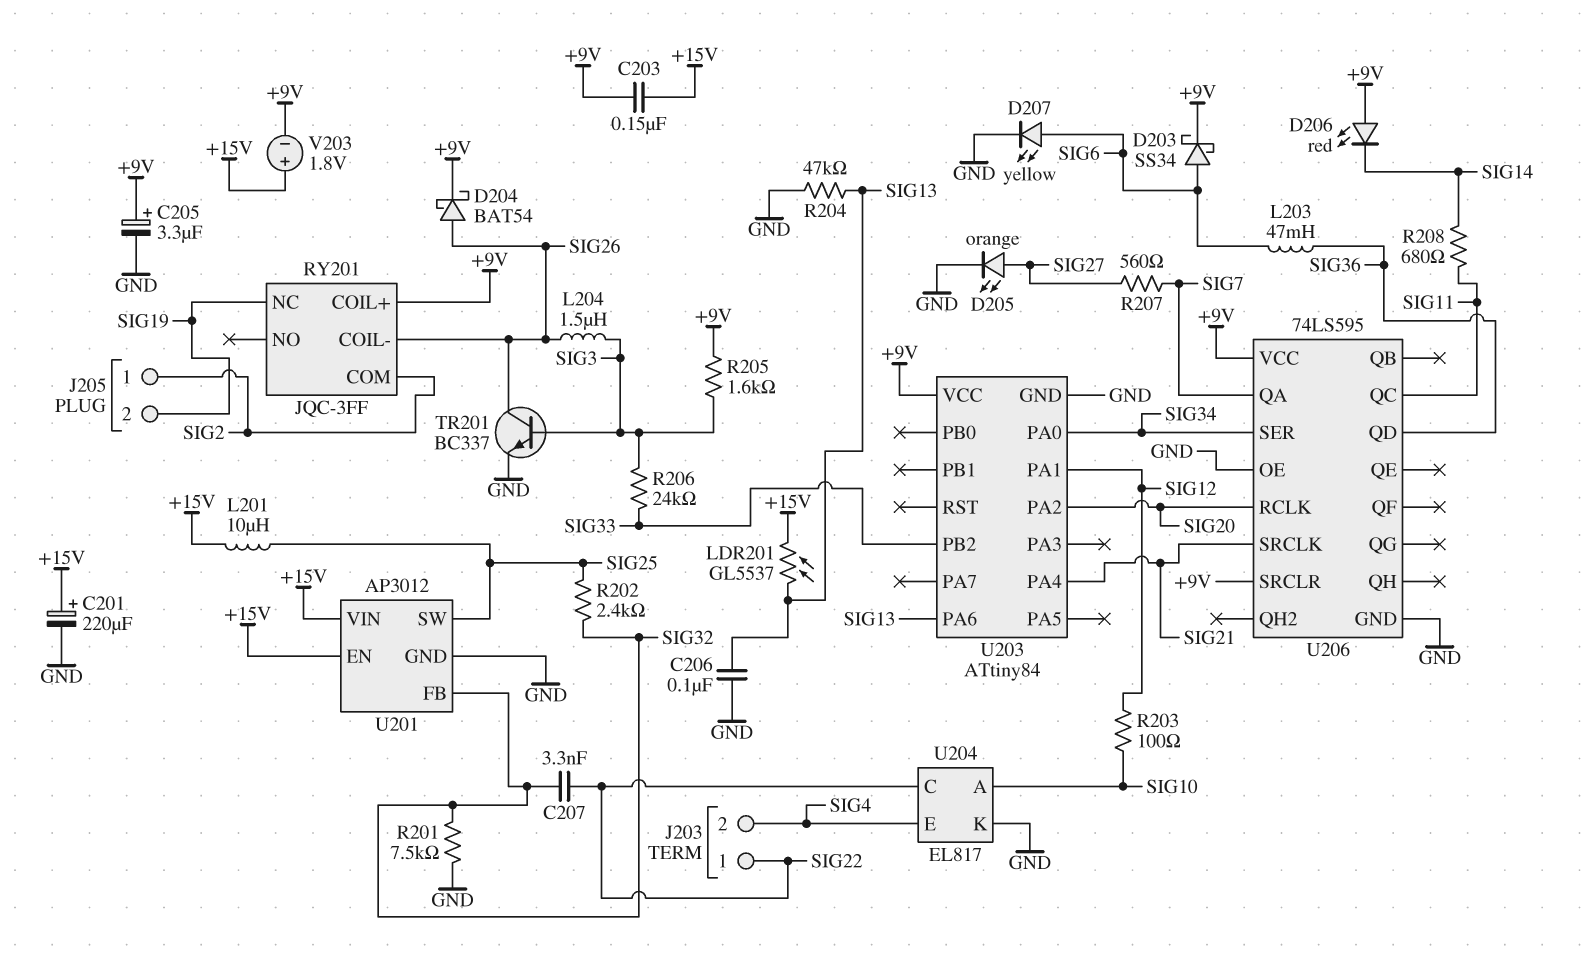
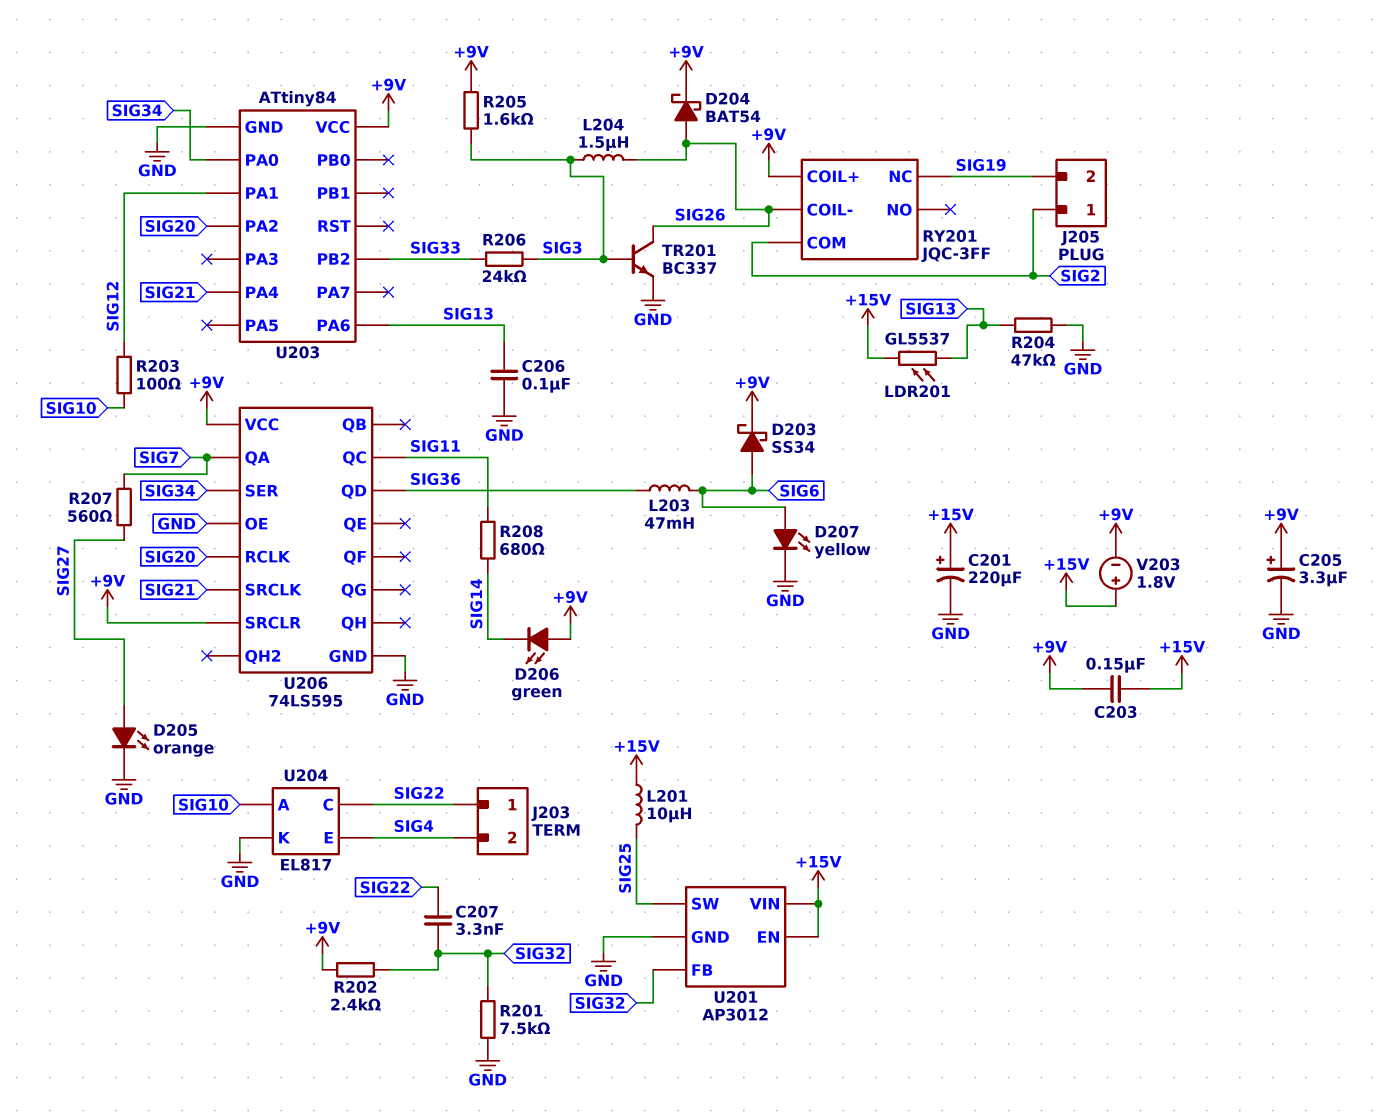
D206: LED red (A +9V, K SIG14) -> LED green (A +9V, K SIG14)
R202: 2.4k (SIG25, SIG32) -> 2.4k (+9V, SIG32)

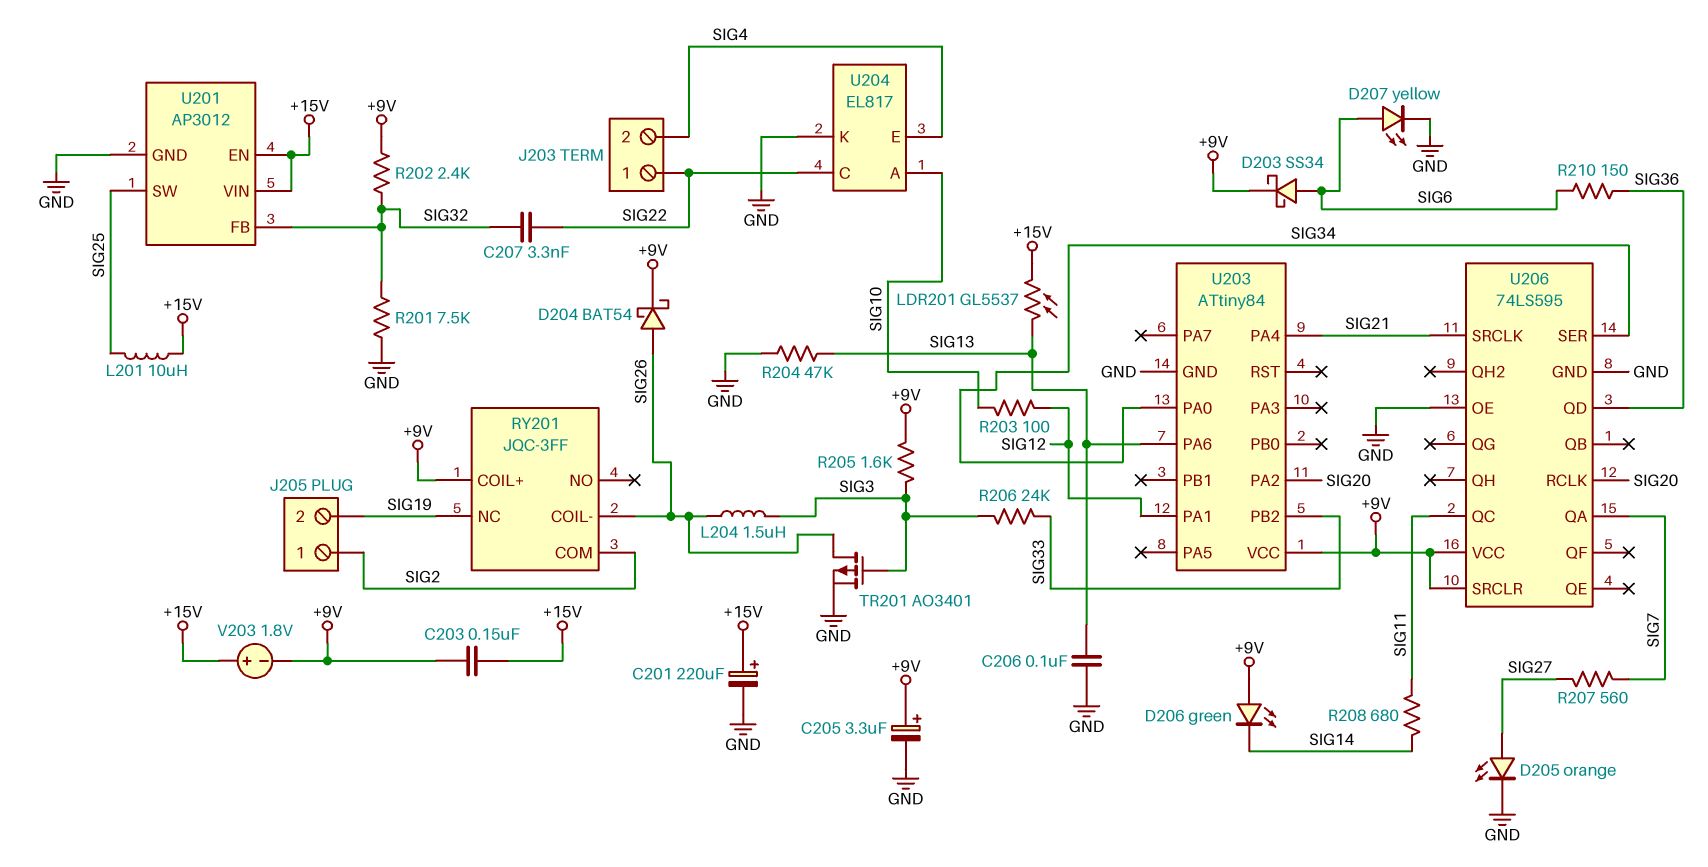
L203: 47mH (SIG6, SIG36) -> none
R210: none -> 150 (SIG6, SIG36)
TR201: NPN BC337 (B SIG3, C SIG26, E GND) -> PMOS AO3401 (G SIG3, D SIG26, S GND)

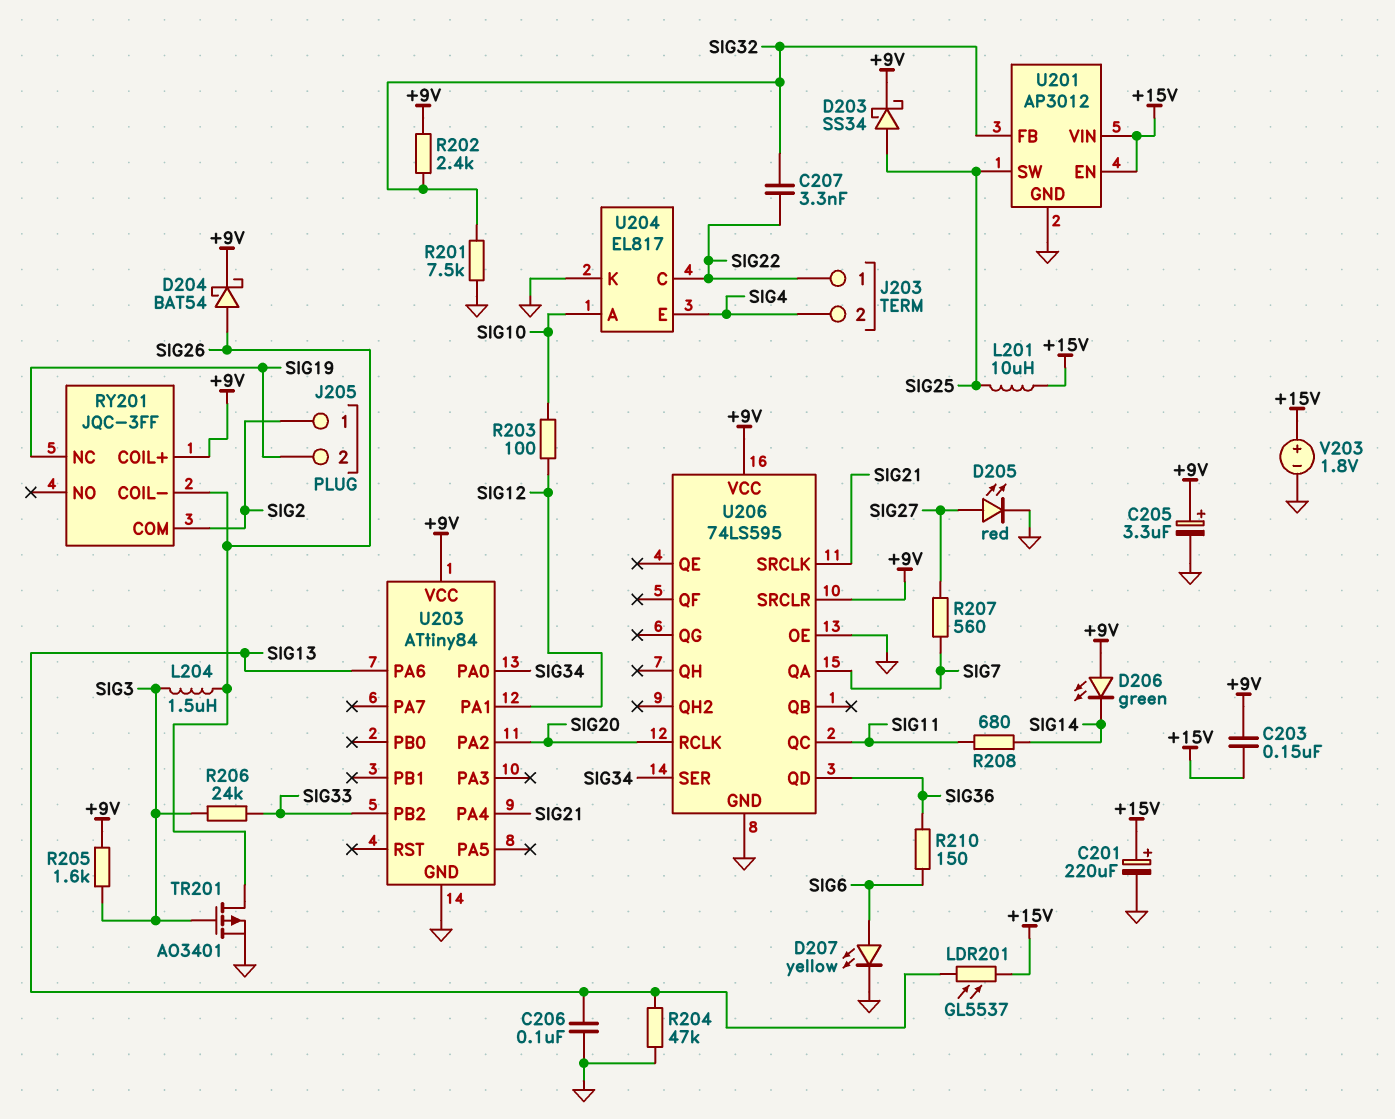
D203: schottky SS34 (A SIG6, K +9V) -> schottky SS34 (A SIG25, K +9V)
D205: LED orange (A SIG27, K GND) -> LED red (A SIG27, K GND)
V203: 1.8V (plus +15V, minus +9V) -> 1.8V (plus +15V, minus GND)

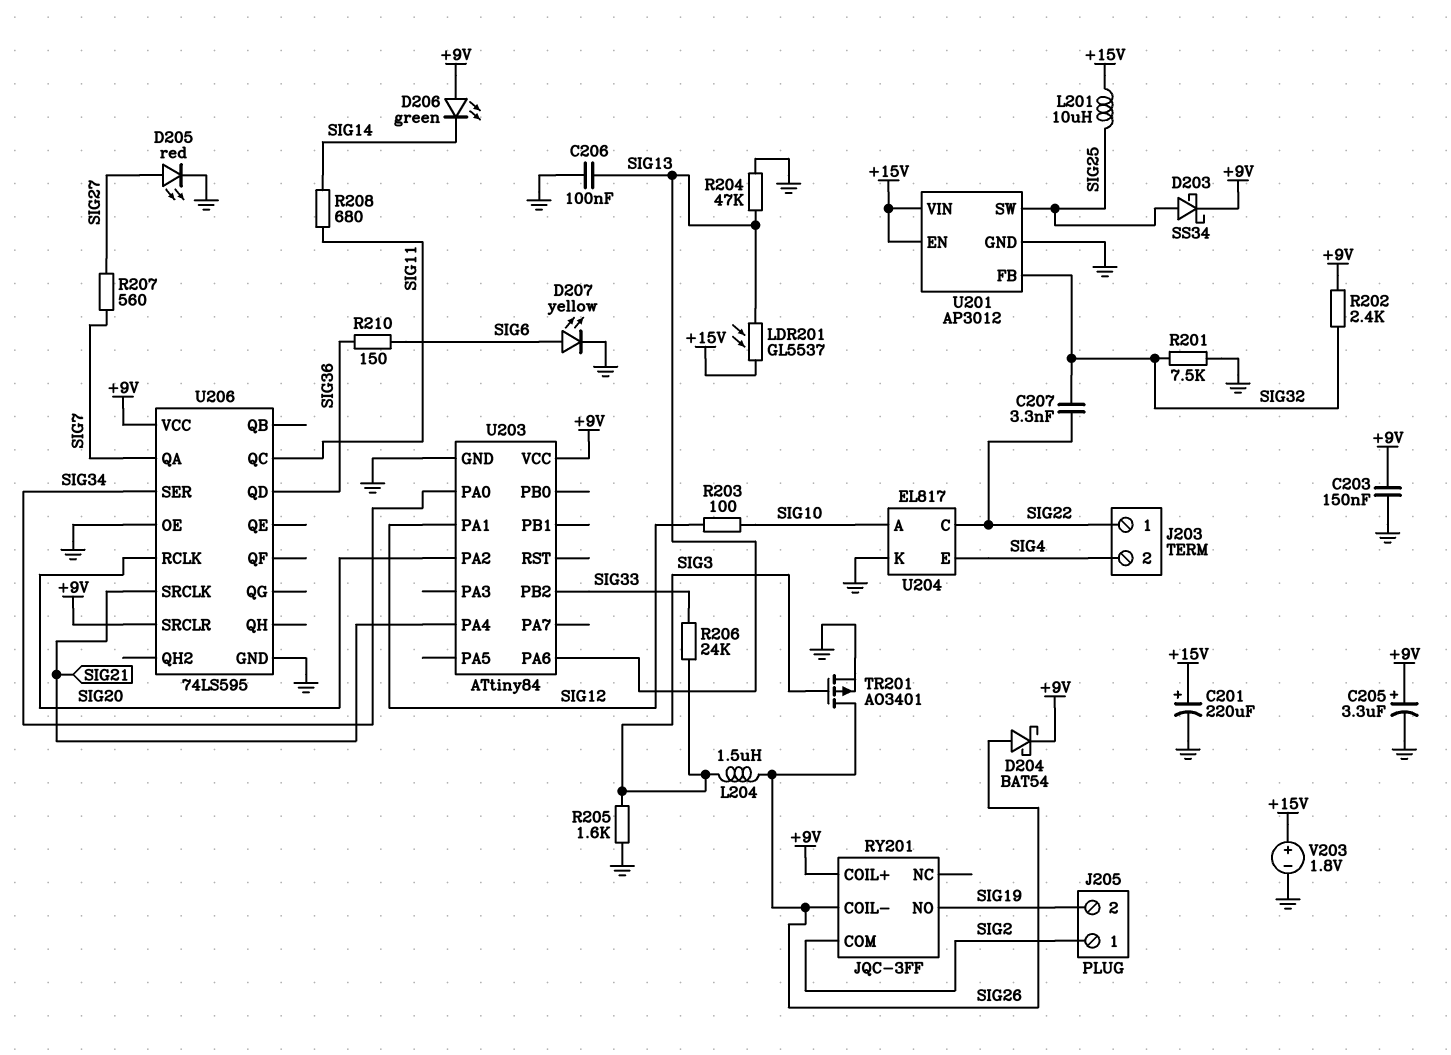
C203: 150nF (+9V, +15V) -> 150nF (+9V, GND)
R205: 1.6k (+9V, SIG3) -> 1.6k (GND, SIG3)
RY201 pin NC: SIG19 -> none
RY201 pin NO: none -> SIG19

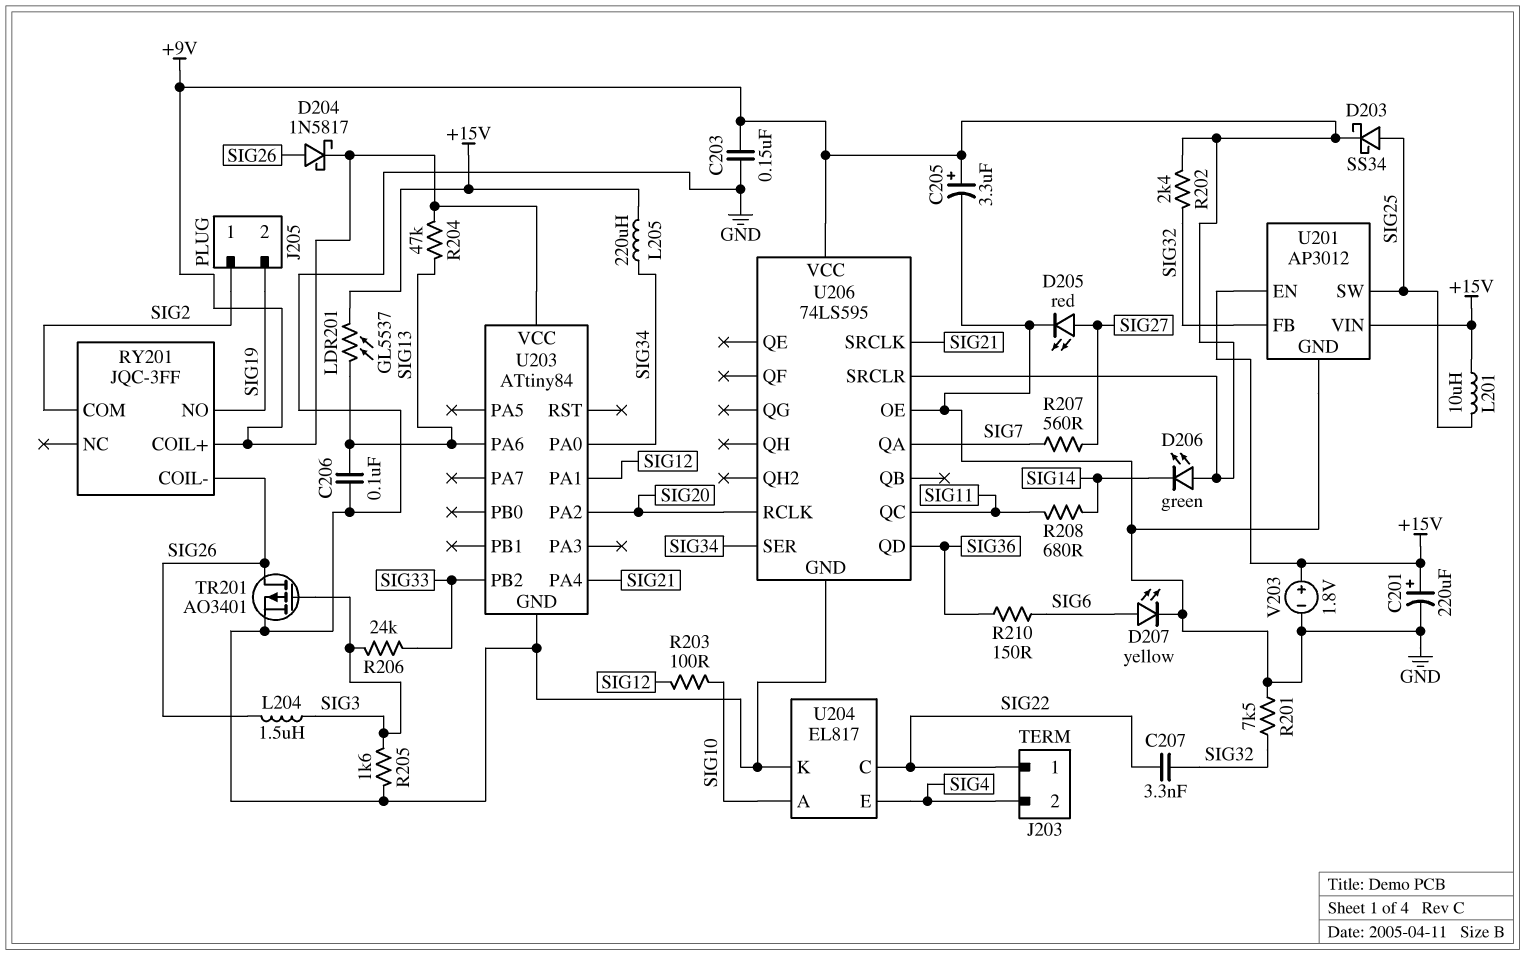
D204: schottky BAT54 (A SIG26, K +9V) -> schottky 1N5817 (A SIG26, K +9V)
L205: none -> 220uH (+15V, SIG34)
R204: 47k (GND, SIG13) -> 47k (+9V, SIG13)

